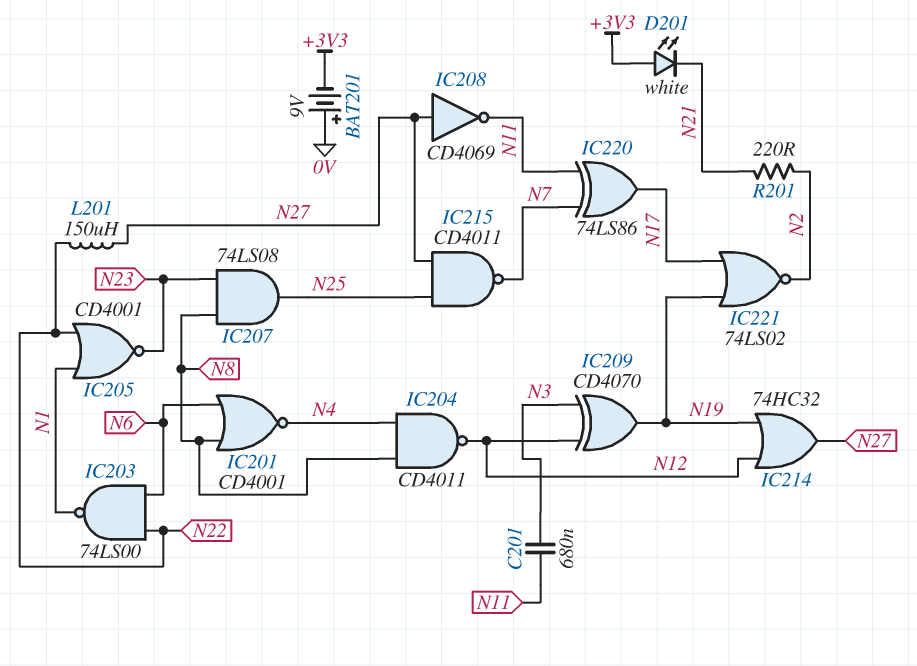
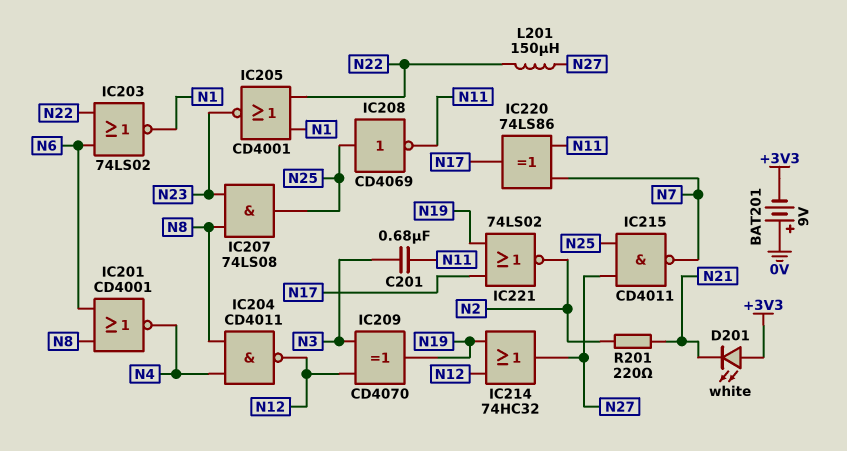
IC203: NAND 74LS00 (in N6, in N22, out N1) -> NOR 74LS02 (in N6, in N22, out N1)
IC208: NOT CD4069 (in N27, out N11) -> NOT CD4069 (in N25, out N11)

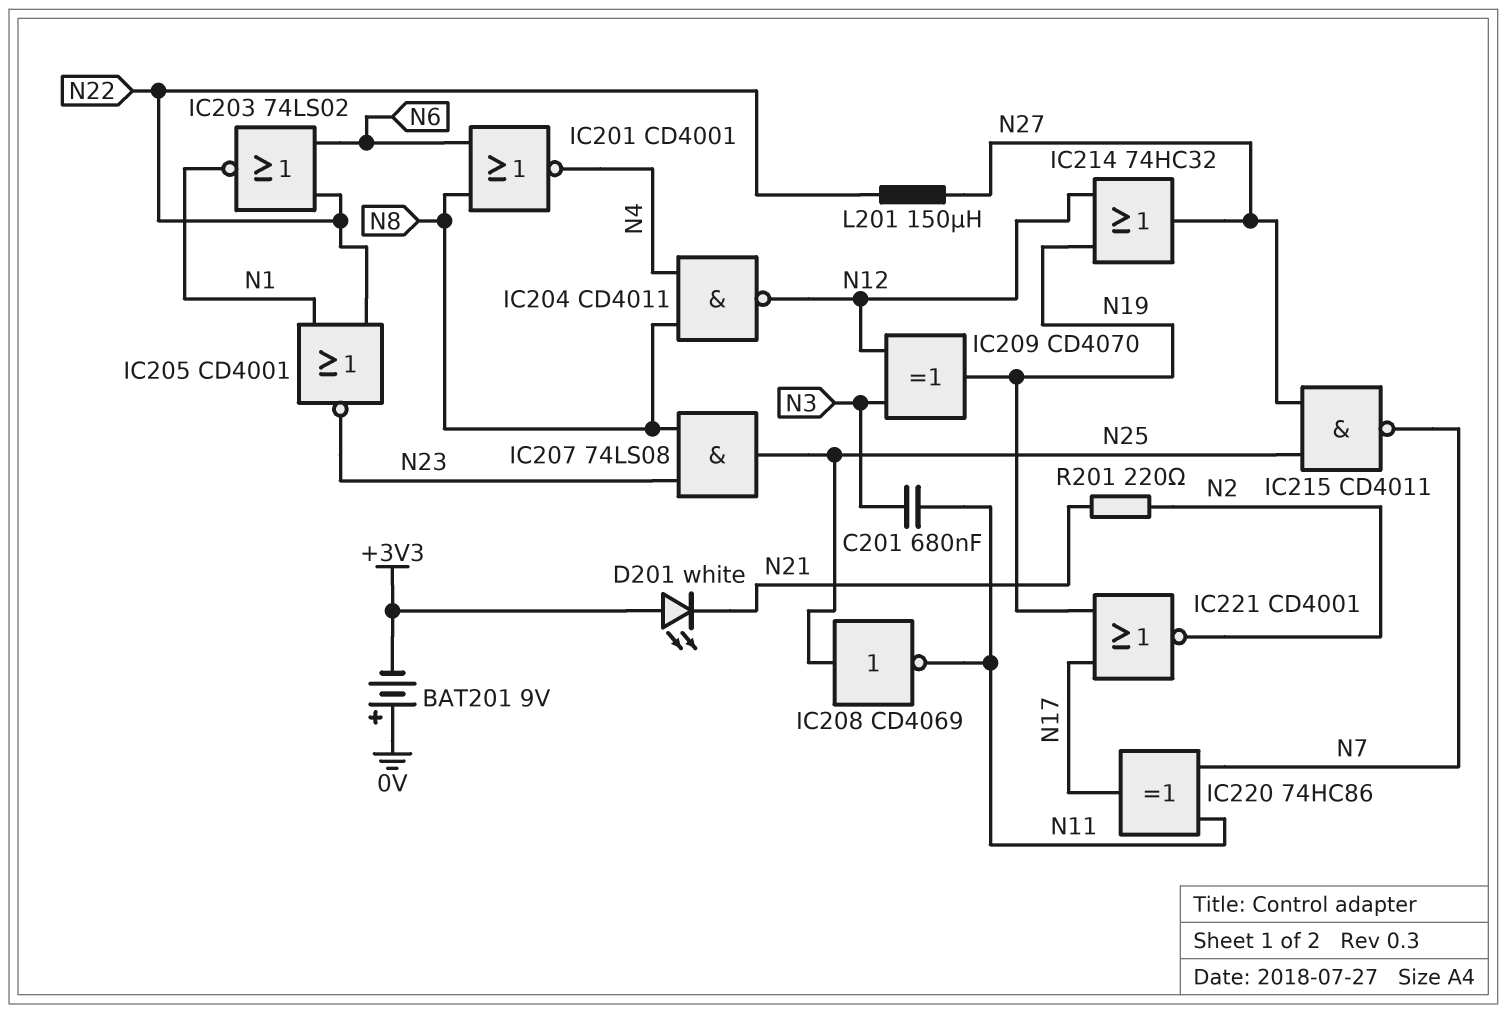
IC220: XOR 74LS86 (in N7, in N11, out N17) -> XOR 74HC86 (in N7, in N11, out N17)
IC221: NOR 74LS02 (in N17, in N19, out N2) -> NOR CD4001 (in N17, in N19, out N2)

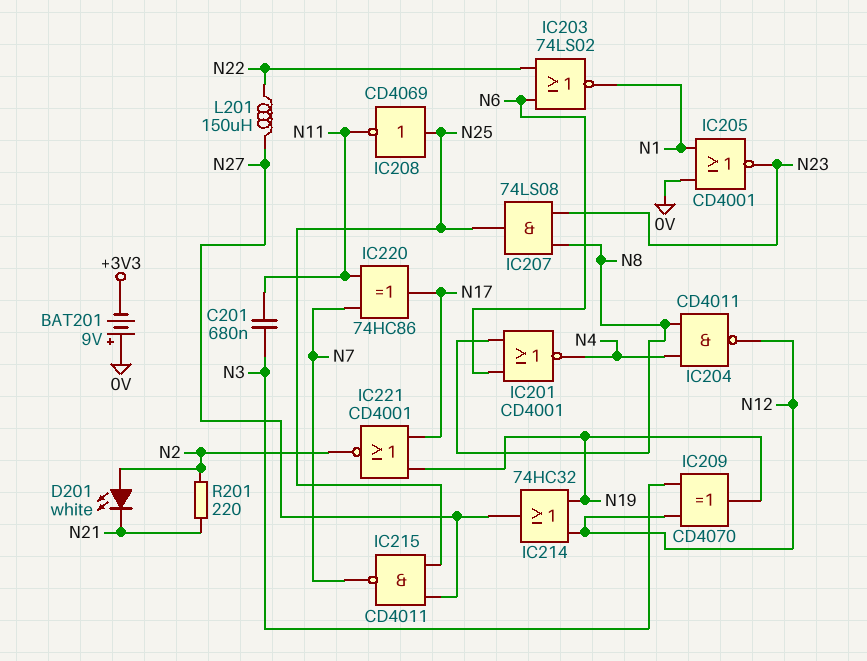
D201: LED white (A +3V3, K N21) -> LED white (A N2, K N21)
IC205: NOR CD4001 (in N1, in N22, out N23) -> NOR CD4001 (in 0V, in N1, out N23)

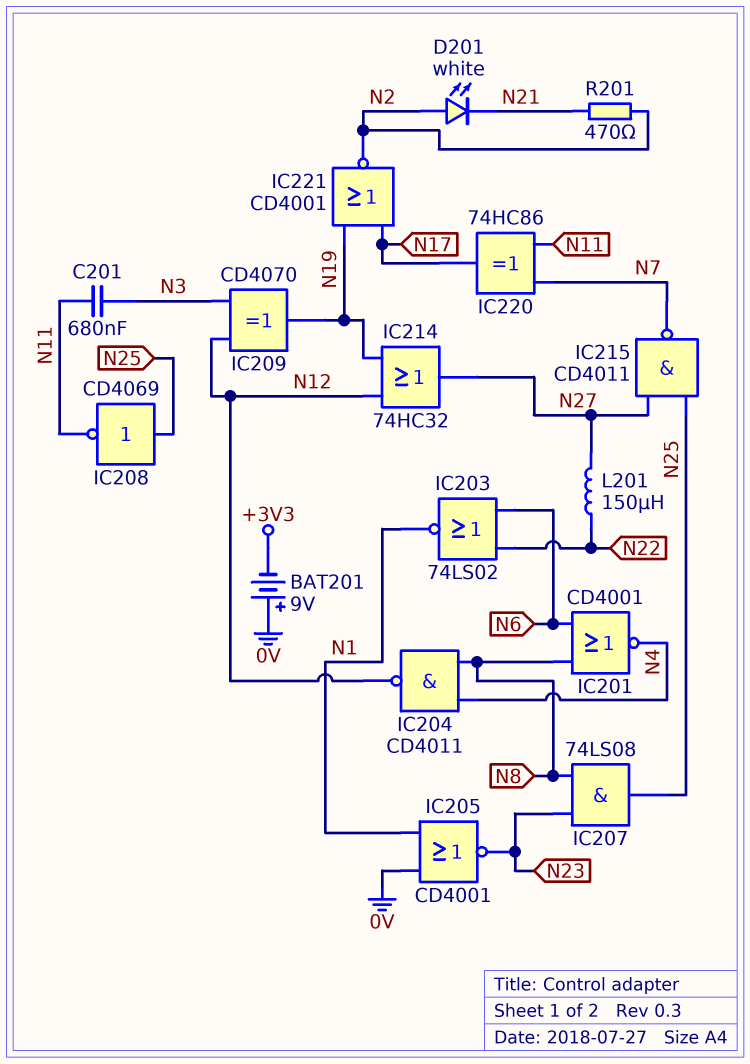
R201: 220 (N2, N21) -> 470 (N2, N21)

